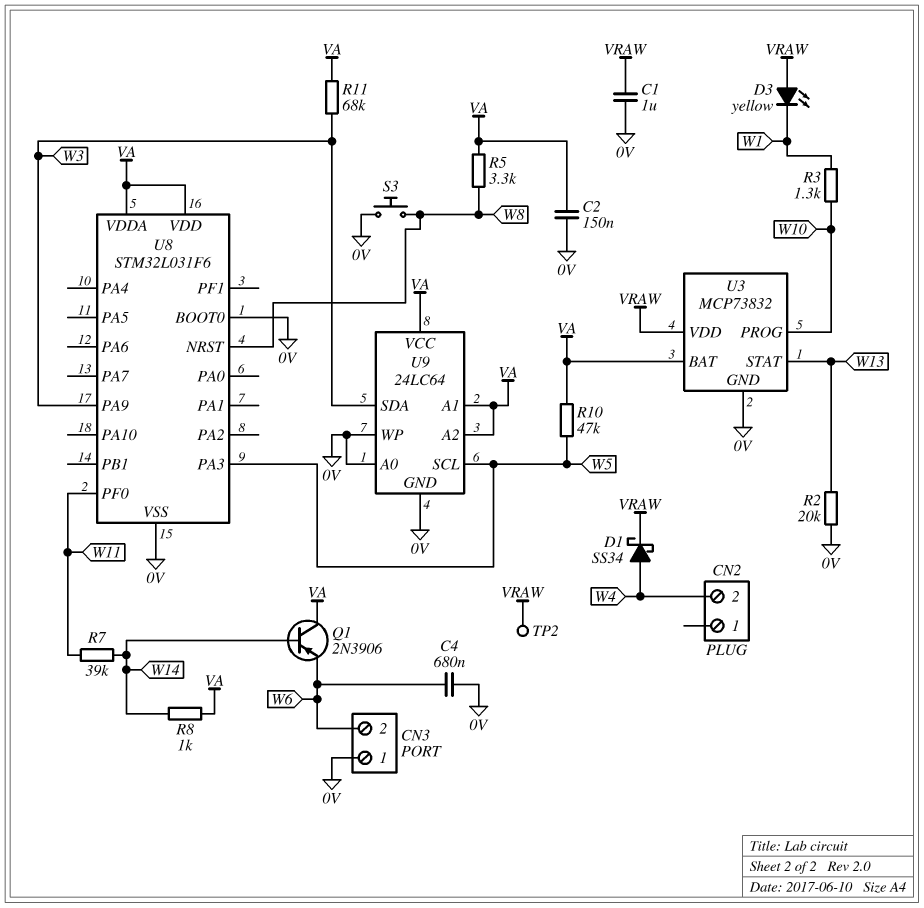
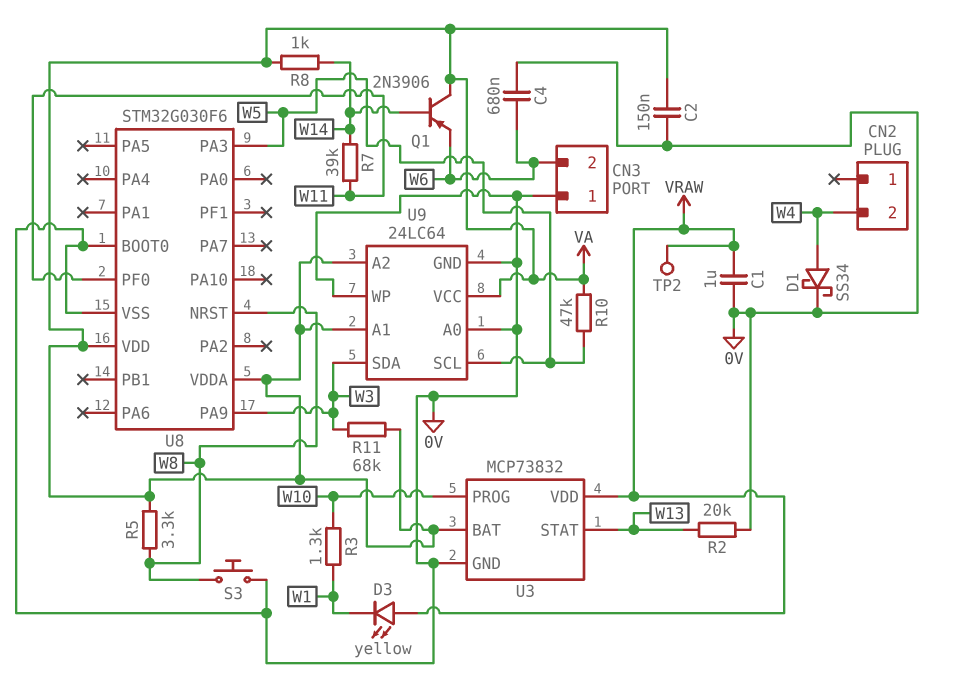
D1: schottky SS34 (A W4, K VRAW) -> schottky SS34 (A W4, K 0V)
U8: STM32L031F6 -> STM32G030F6

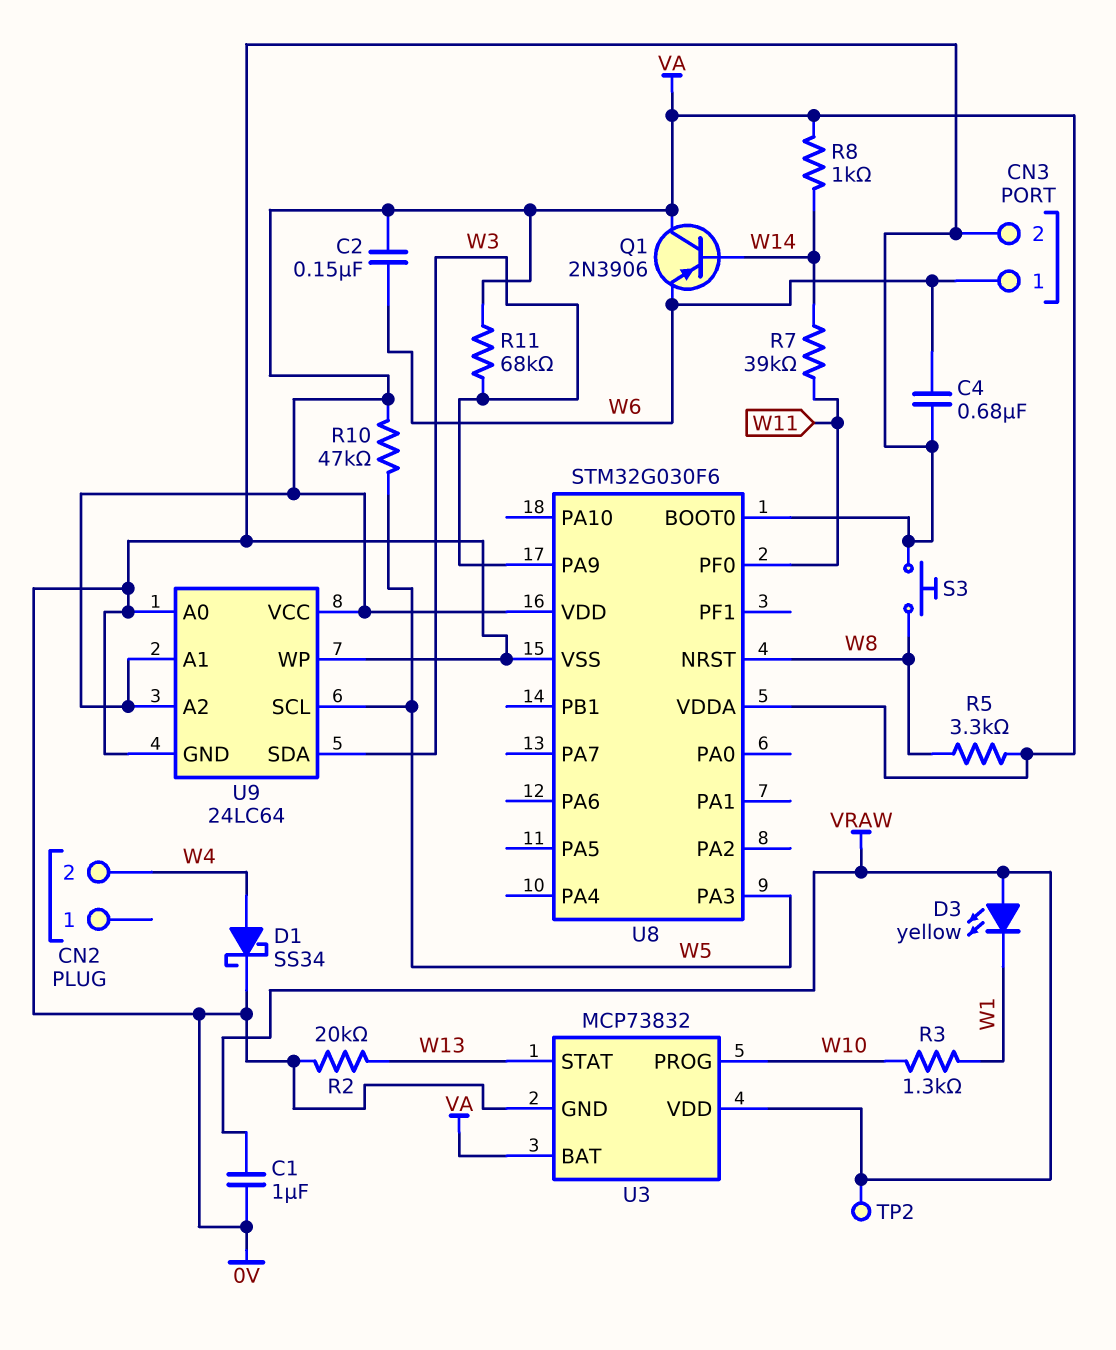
C2: 150nF (0V, VA) -> 150nF (VA, W6)
CN3 pin 1: 0V -> W6
CN3 pin 2: W6 -> 0V

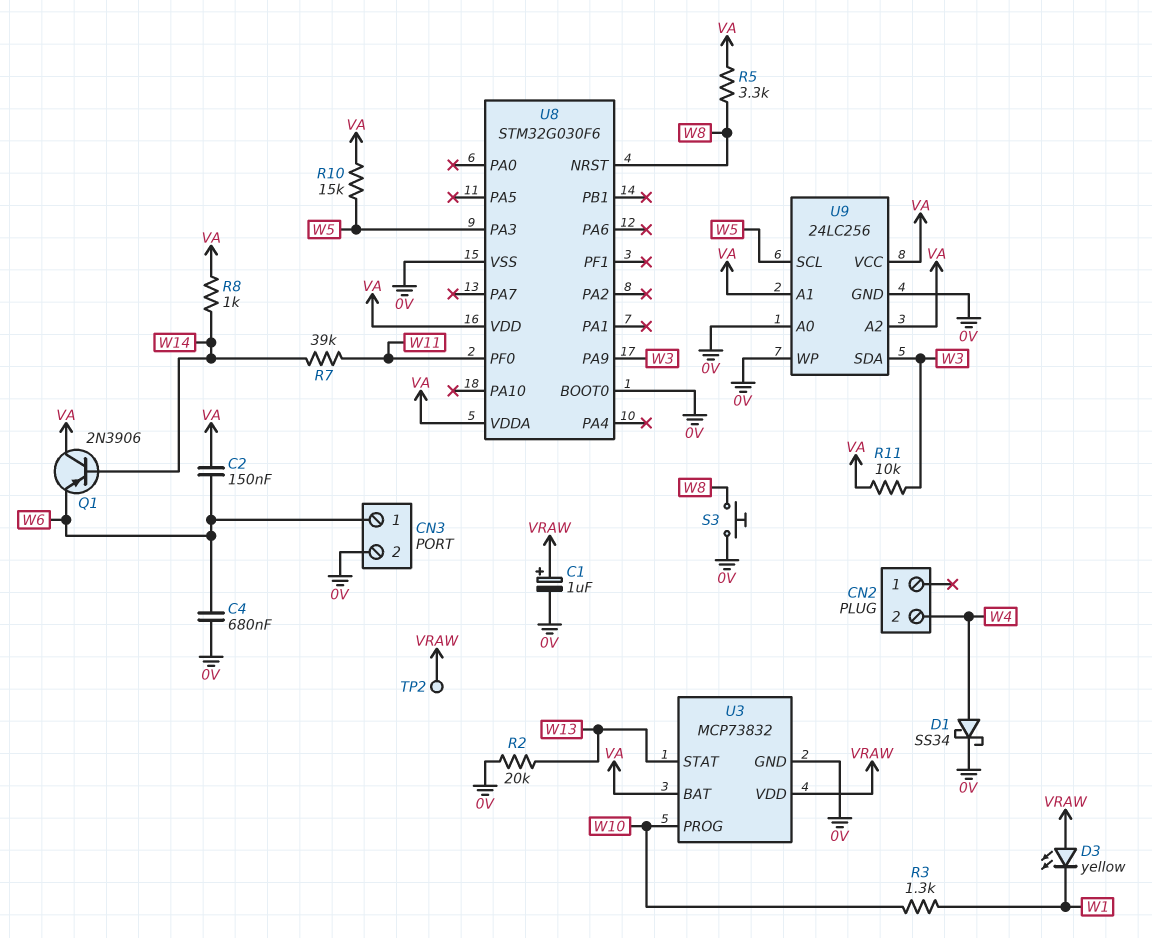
C1: 1uF (0V, VRAW) -> 1uF (plus VRAW, minus 0V)
R10: 47k (VA, W5) -> 15k (VA, W5)
R11: 68k (VA, W3) -> 10k (VA, W3)
U9: 24LC64 -> 24LC256

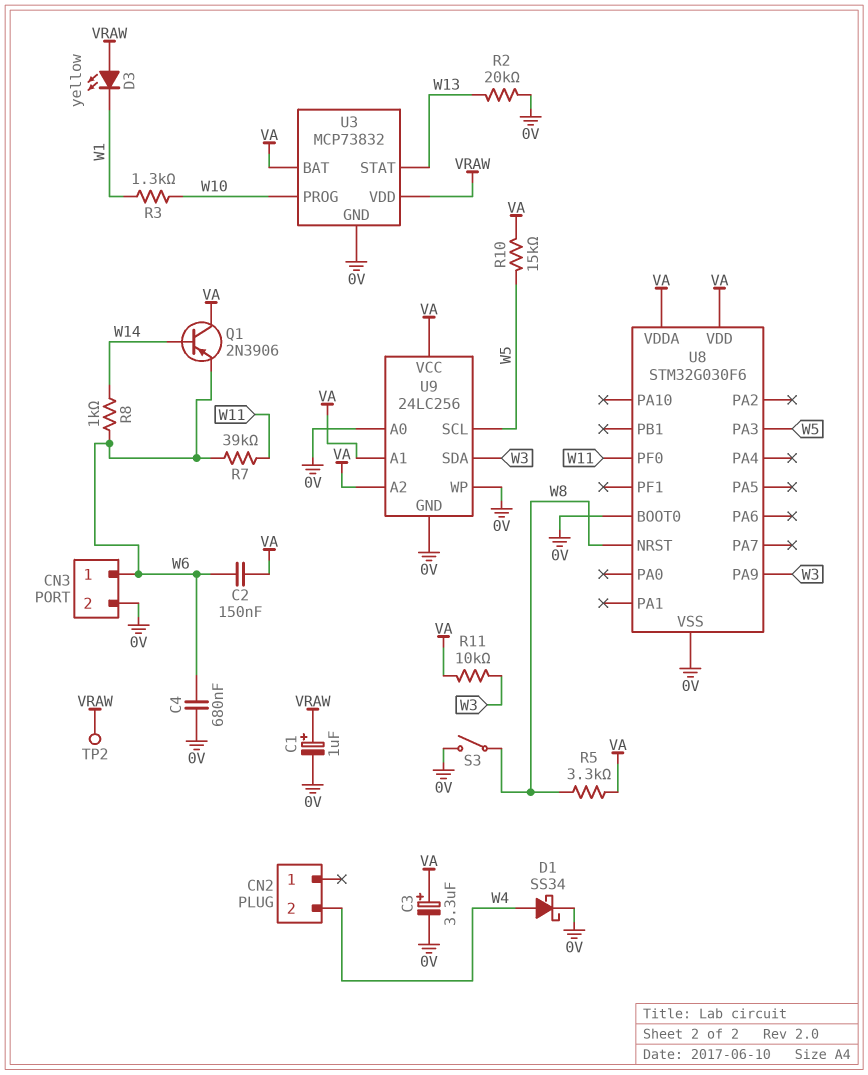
C3: none -> 3.3uF (plus VA, minus 0V)
R7: 39k (W11, W14) -> 39k (W6, W11)
R8: 1k (VA, W14) -> 1k (W6, W14)
S3: button (0V, W8) -> switch (0V, W8)

